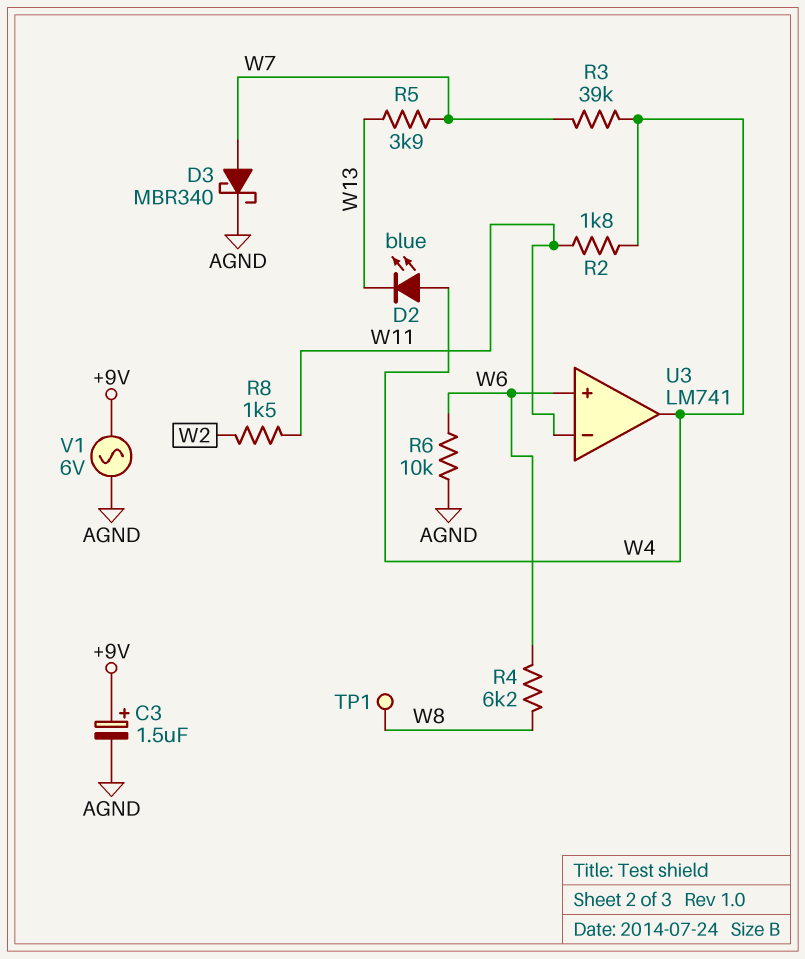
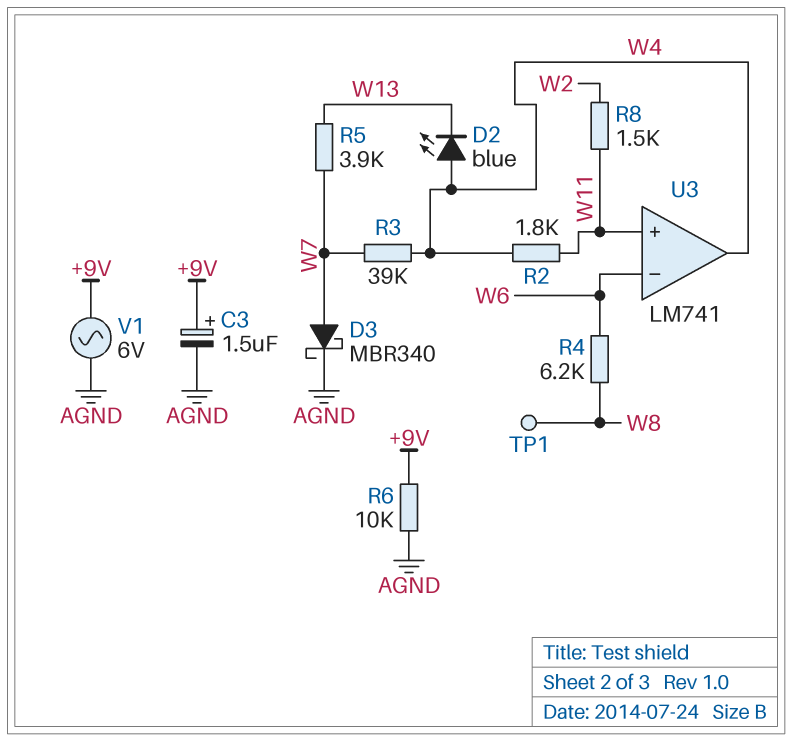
R6: 10k (AGND, W6) -> 10k (+9V, AGND)
U3 pin in+: W6 -> W11
U3 pin in-: W11 -> W6

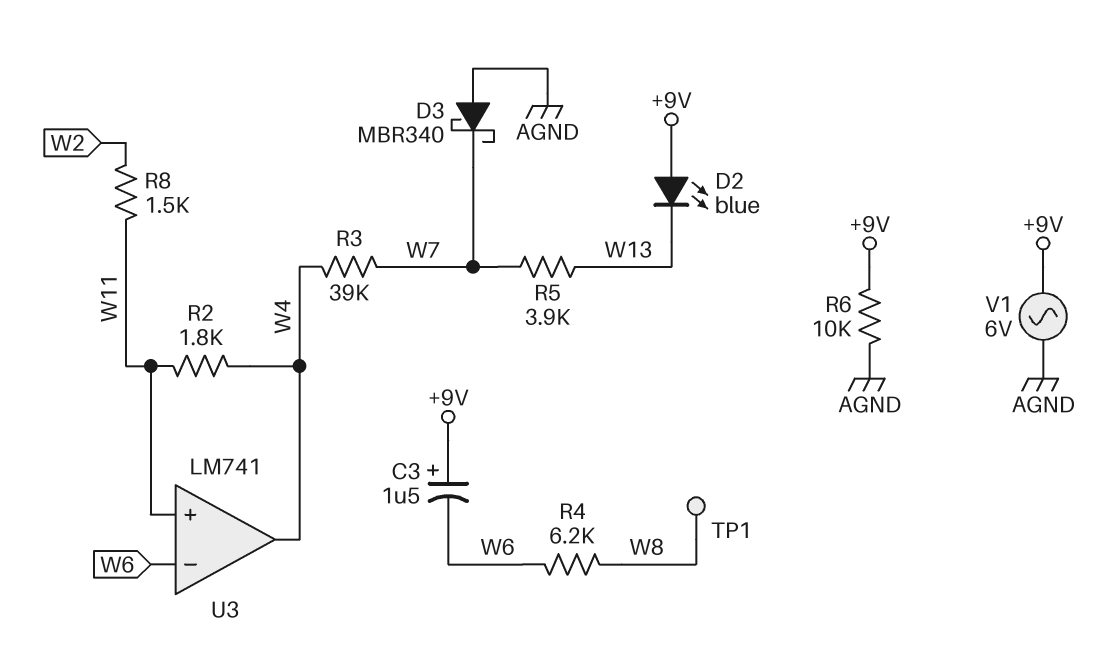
C3: 1.5uF (plus +9V, minus AGND) -> 1.5uF (plus +9V, minus W6)
D2: LED blue (A W4, K W13) -> LED blue (A +9V, K W13)
D3: schottky MBR340 (A W7, K AGND) -> schottky MBR340 (A AGND, K W7)

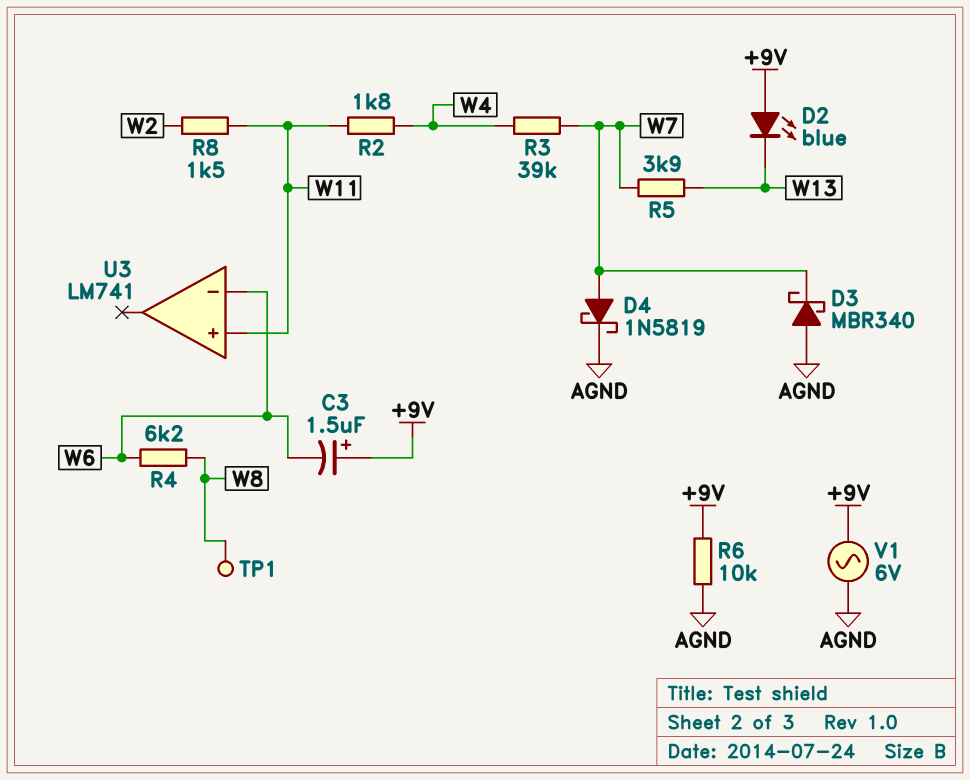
D4: none -> schottky 1N5819 (A W7, K AGND)
U3 pin out: W4 -> none

